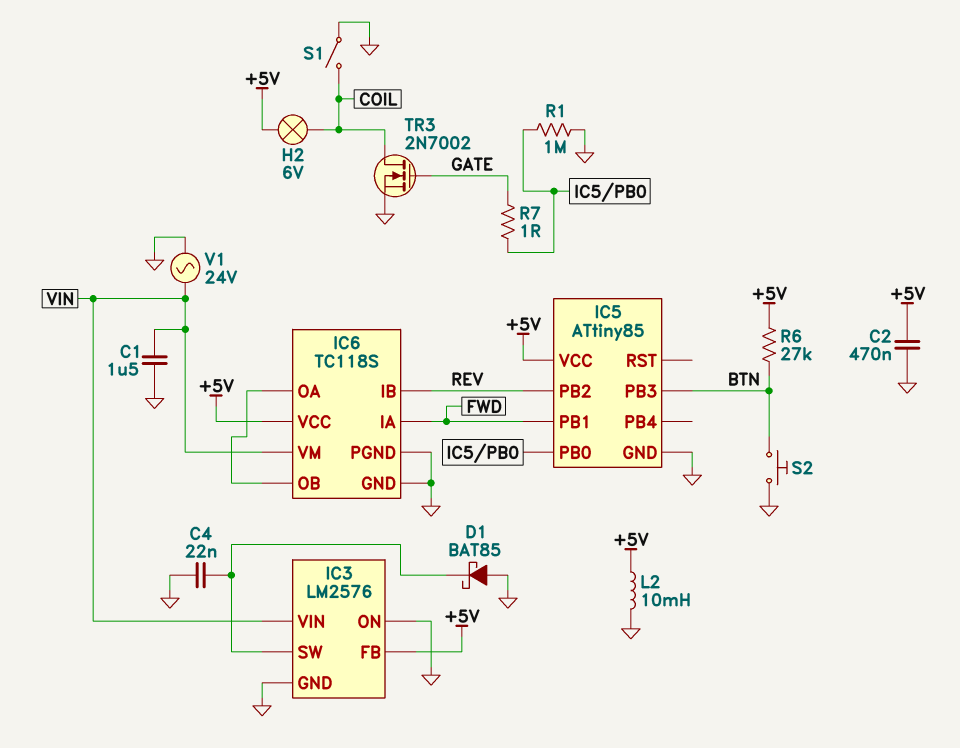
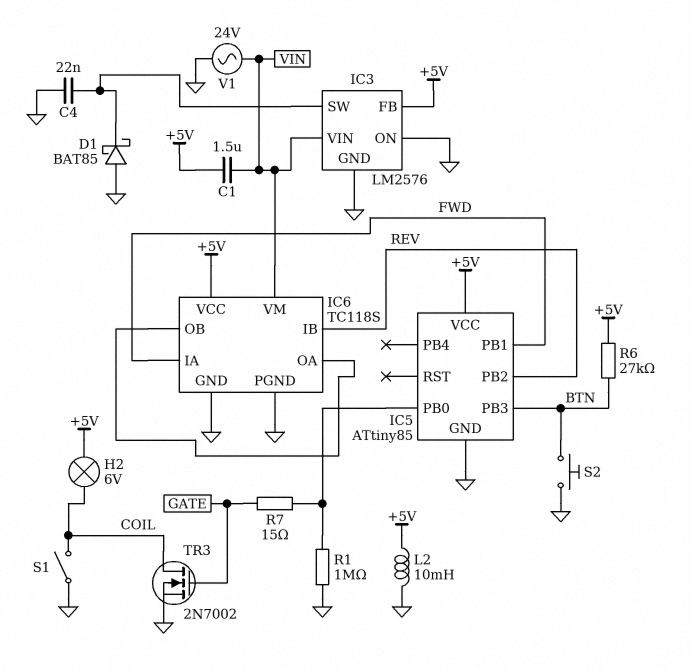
C1: 1.5uF (GND, VIN) -> 1.5uF (+5V, VIN)
C2: 470nF (+5V, GND) -> none
R7: 1 (GATE, IC5/PB0) -> 15 (GATE, IC5/PB0)

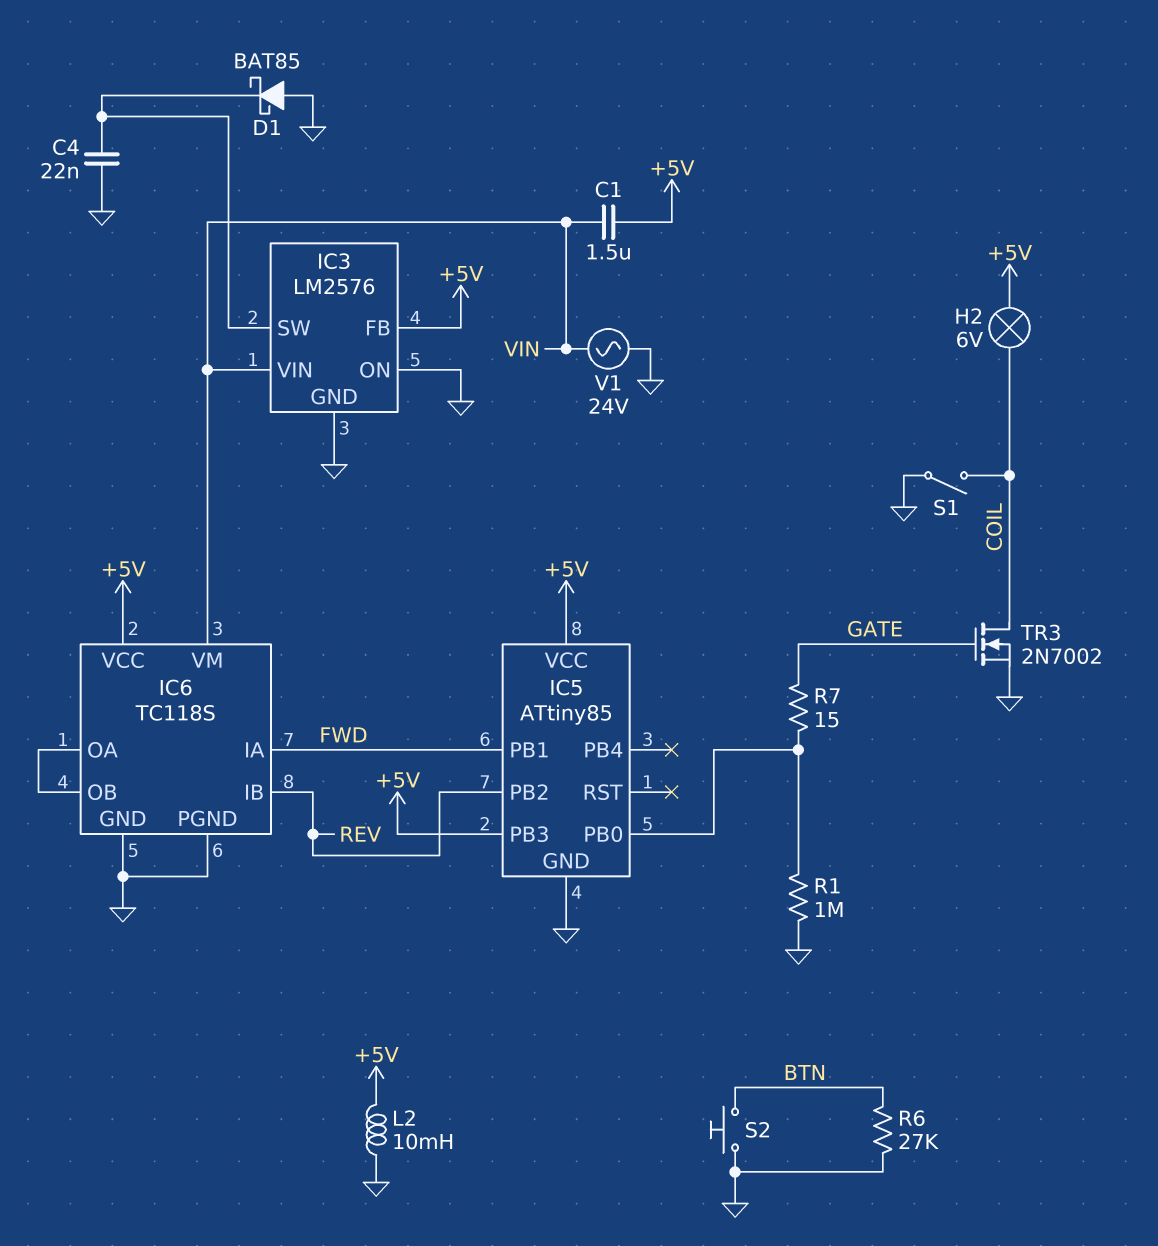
IC5 pin PB3: BTN -> +5V
R6: 27k (+5V, BTN) -> 27k (BTN, GND)

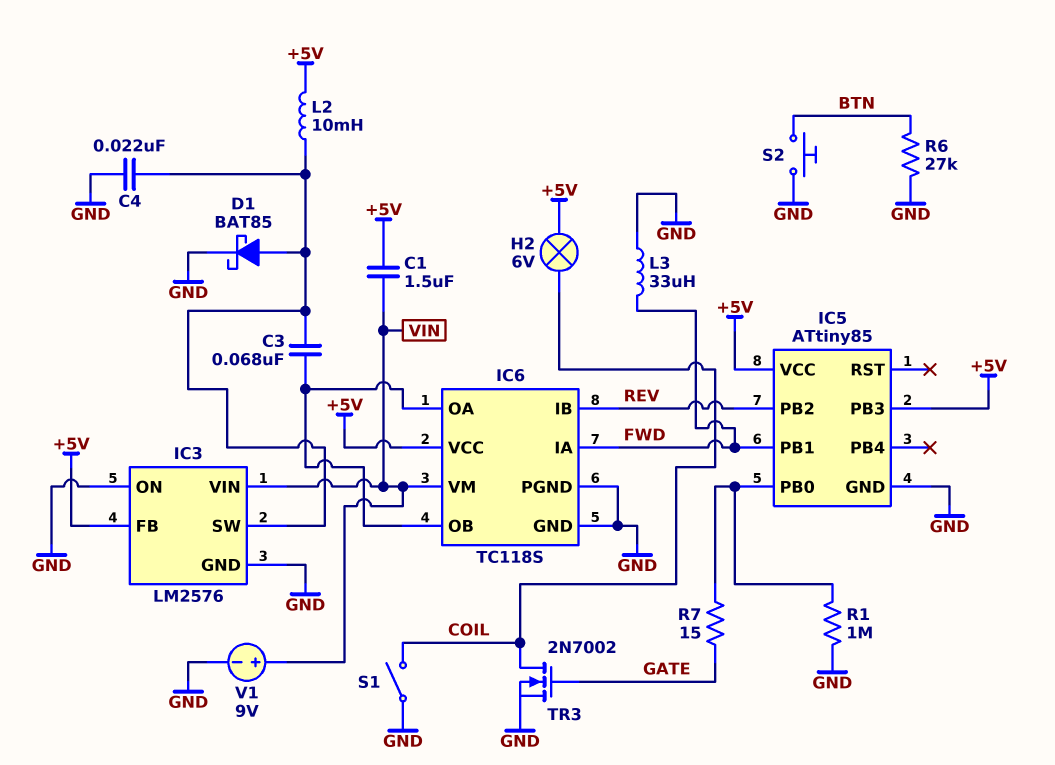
C3: none -> 68nF (IC3/SW, IC6/OA)
D1: schottky BAT85 (A GND, K IC3/SW) -> schottky BAT85 (A IC3/SW, K GND)
L2: 10mH (+5V, GND) -> 10mH (+5V, IC3/SW)
L3: none -> 33uH (FWD, GND)
V1: AC 24V (GND, VIN) -> 9V (plus VIN, minus GND)

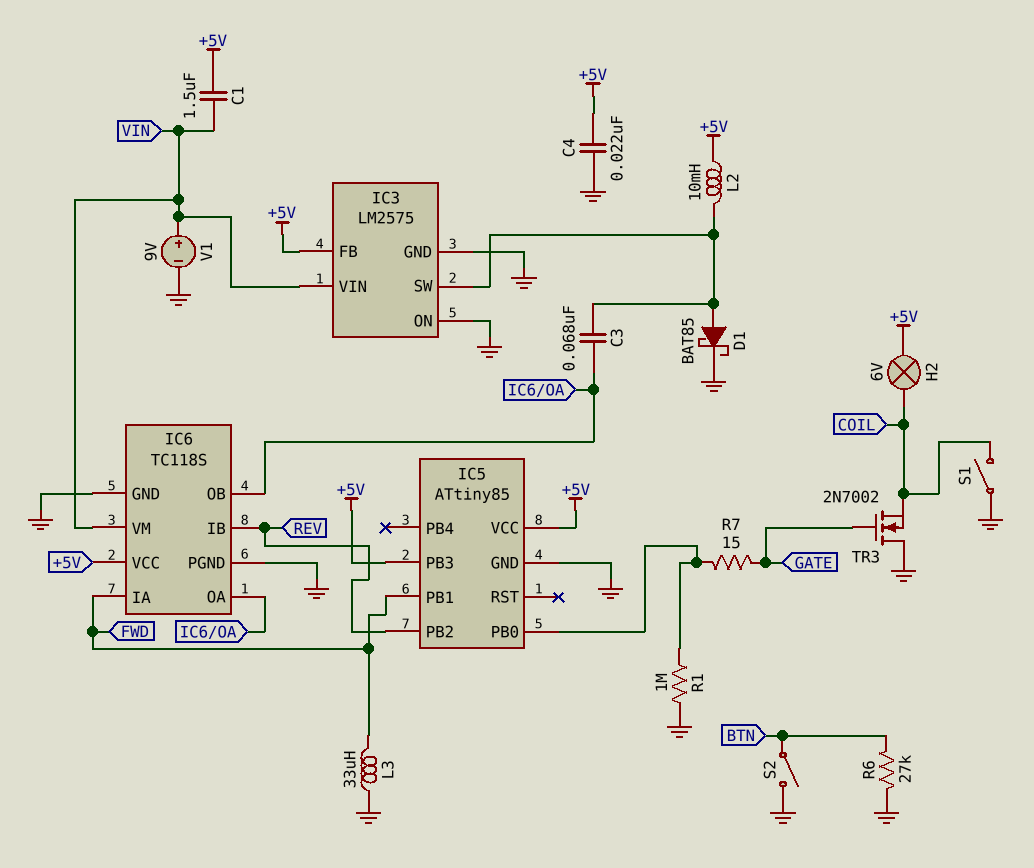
C4: 22nF (GND, IC3/SW) -> 22nF (+5V, GND)
IC3: LM2576 -> LM2575
S2: button (BTN, GND) -> switch (BTN, GND)
TR3: NMOS 2N7002 (G GATE, D COIL, S GND) -> NMOS 2N7002 (G GATE, D GND, S COIL)

